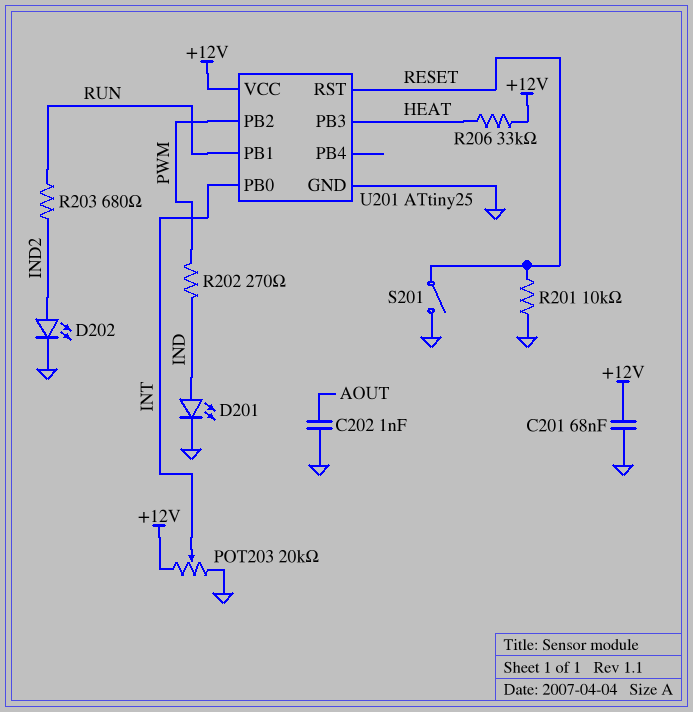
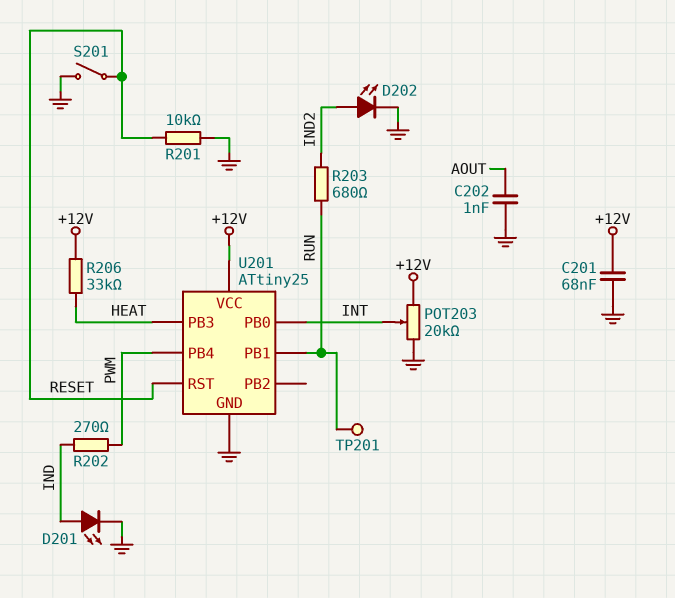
TP201: none -> test point (RUN)
U201 pin PB2: PWM -> none
U201 pin PB4: none -> PWM

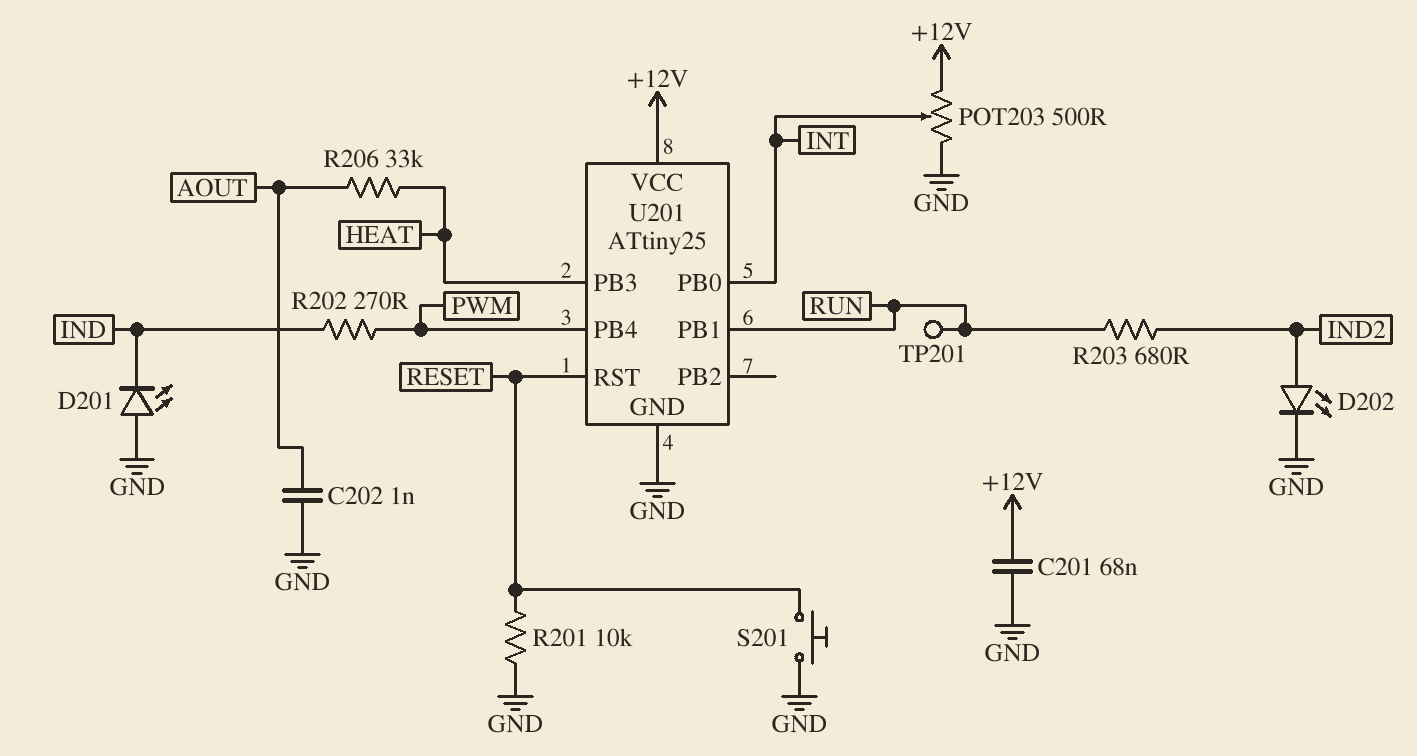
D201: LED (A IND, K GND) -> LED (A GND, K IND)
POT203: 20k (+12V, GND, wiper INT) -> 500 (+12V, GND, wiper INT)
R206: 33k (+12V, HEAT) -> 33k (AOUT, HEAT)
S201: switch (GND, RESET) -> button (GND, RESET)

